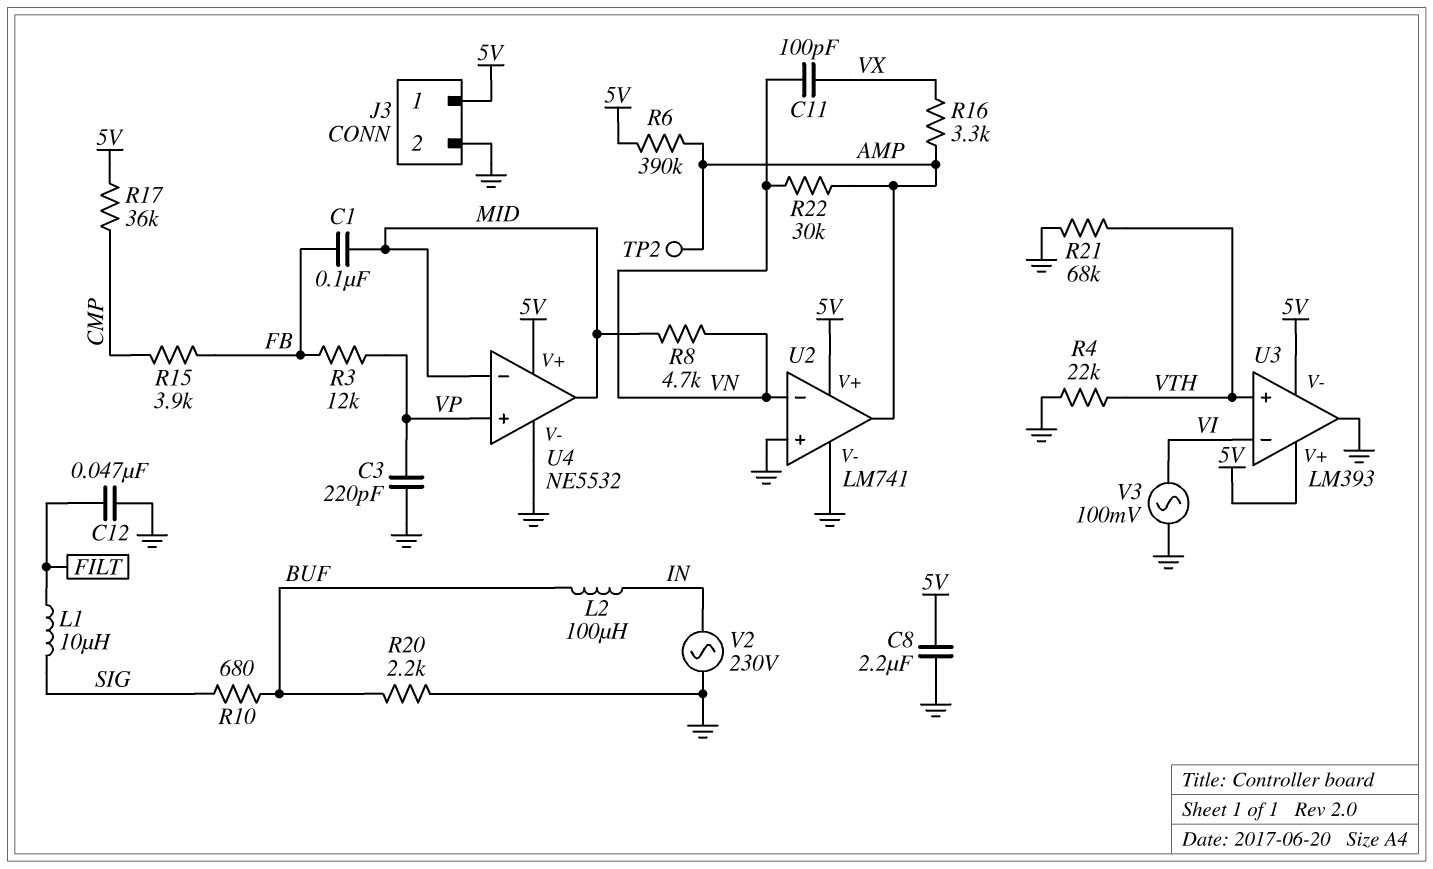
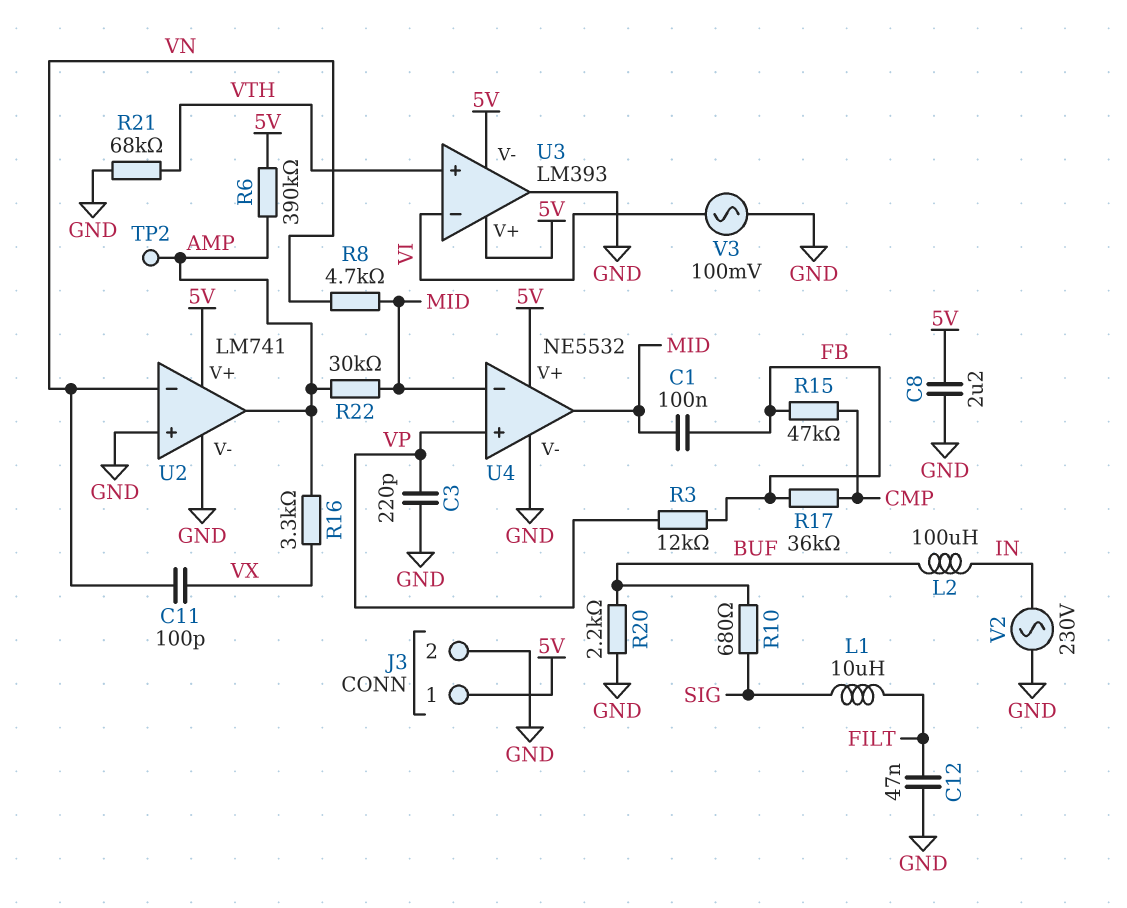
R4: 22k (GND, VTH) -> none
R15: 3.9k (CMP, FB) -> 47k (CMP, FB)
R17: 36k (5V, CMP) -> 36k (CMP, FB)
R22: 30k (AMP, VN) -> 30k (AMP, MID)

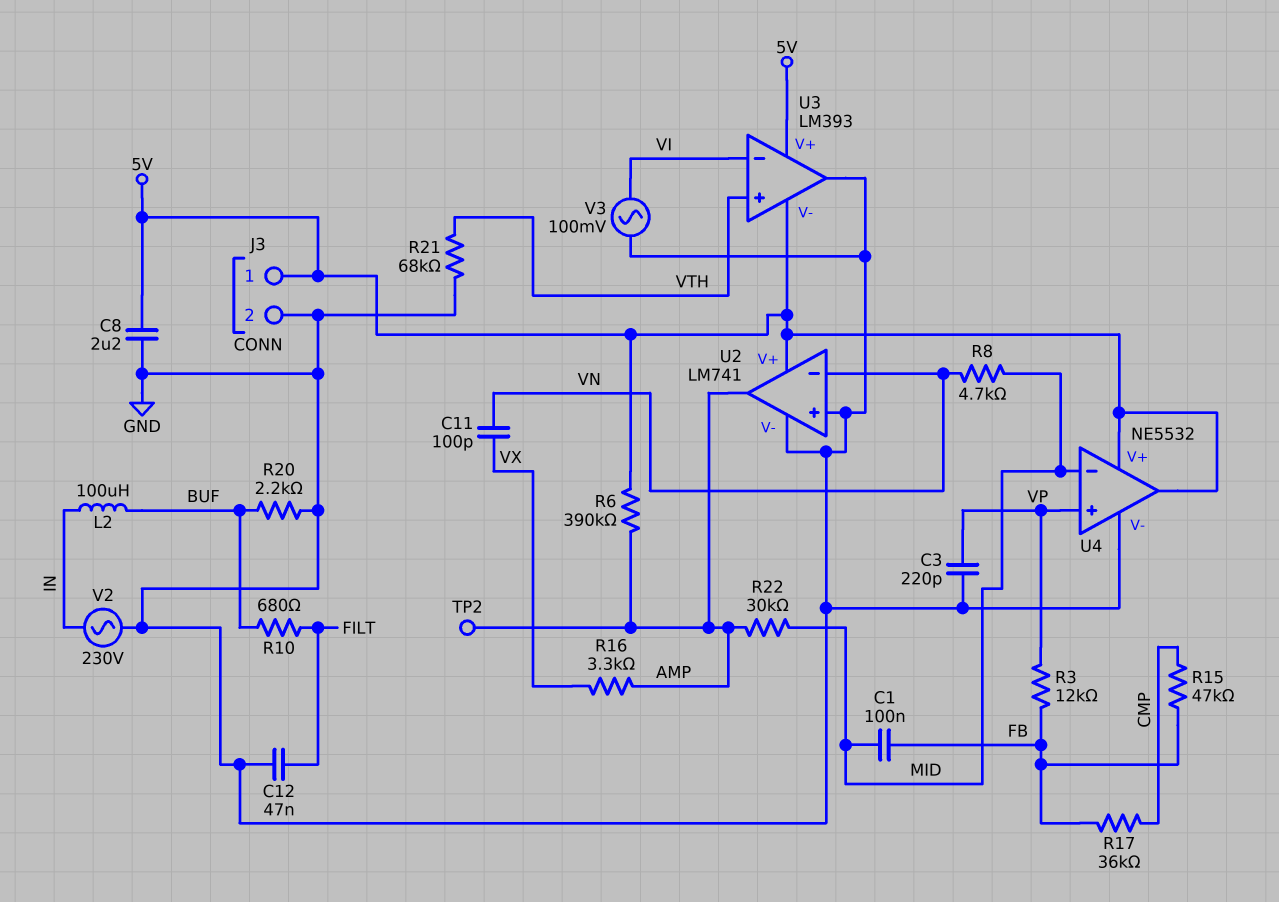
L1: 10uH (FILT, SIG) -> none
R10: 680 (BUF, SIG) -> 680 (BUF, FILT)
U4 pin out: MID -> 5V

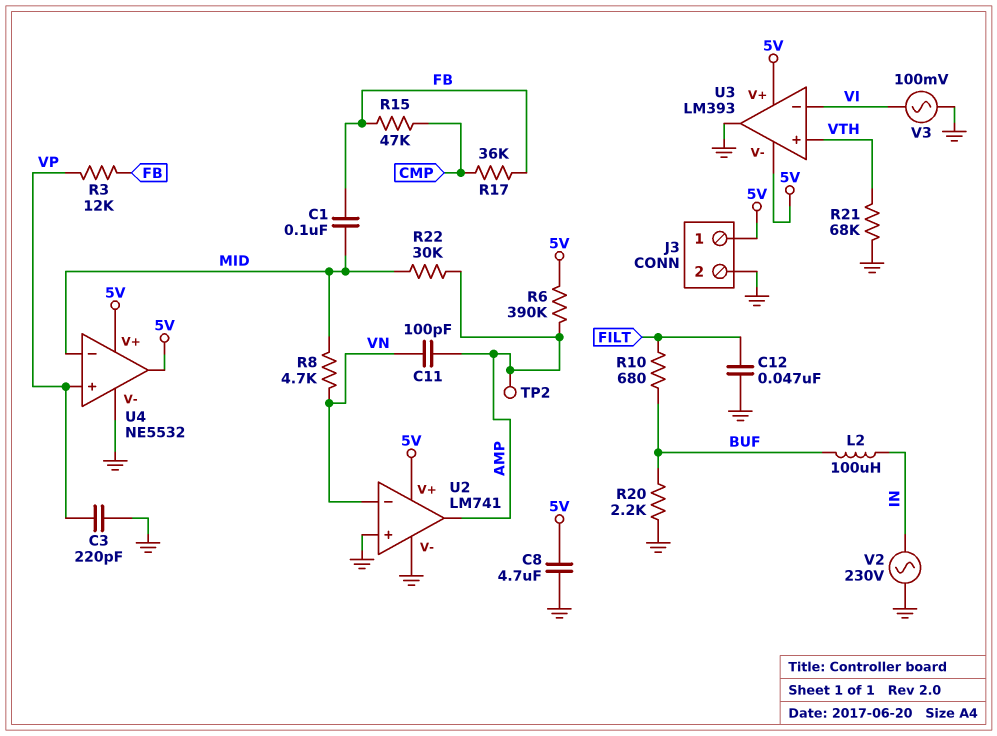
C8: 2.2uF (5V, GND) -> 4.7uF (5V, GND)
C11: 100pF (VN, VX) -> 100pF (AMP, VN)
R16: 3.3k (AMP, VX) -> none

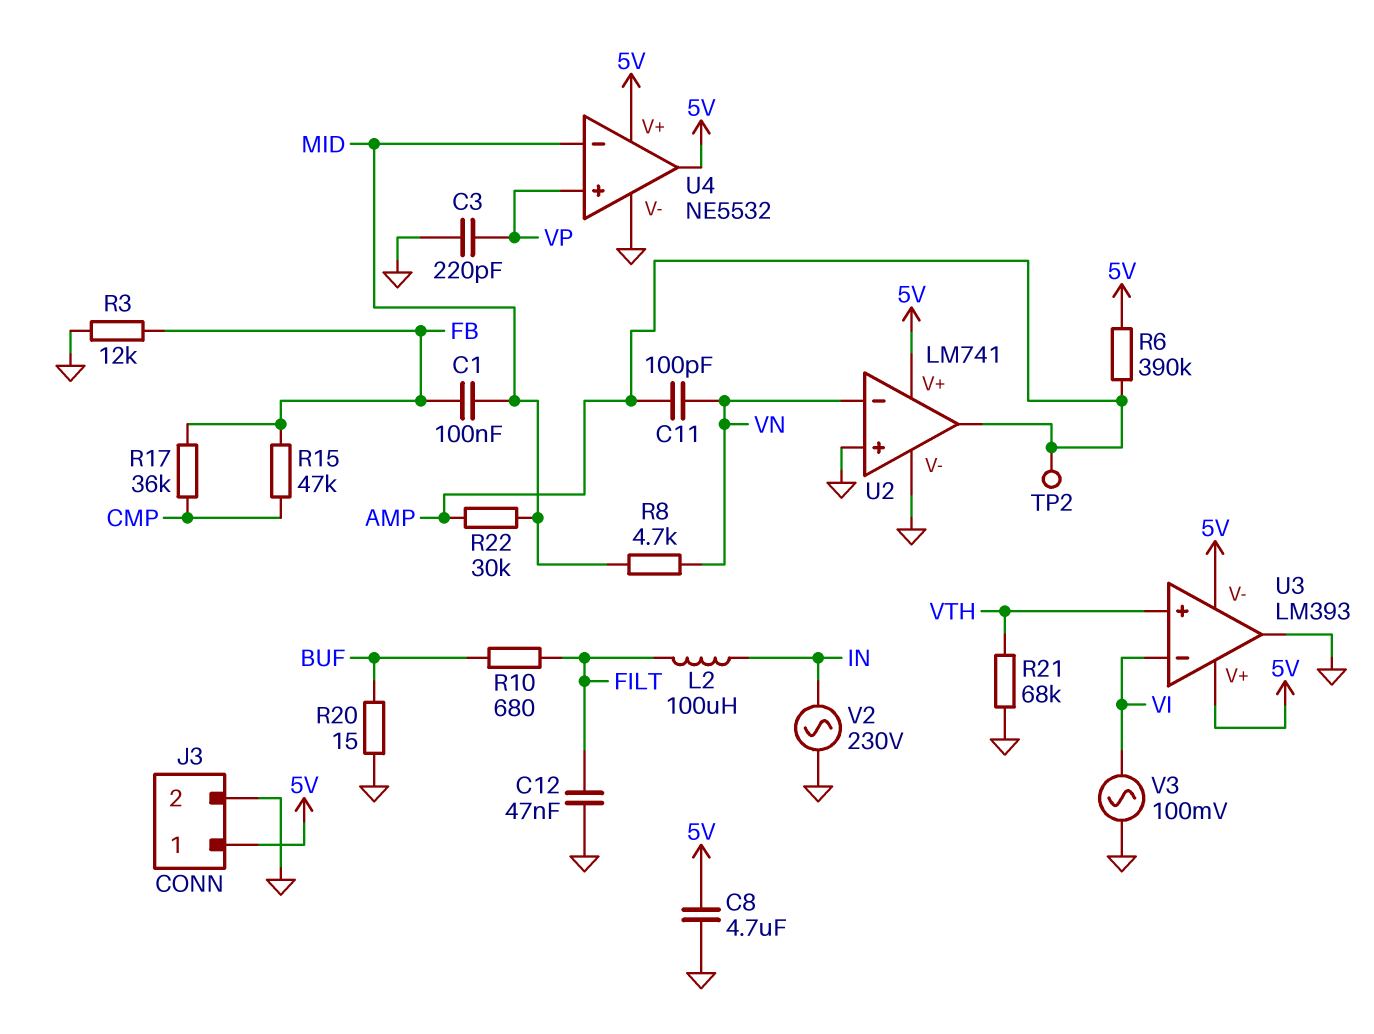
L2: 100uH (BUF, IN) -> 100uH (FILT, IN)
R3: 12k (FB, VP) -> 12k (FB, GND)
R20: 2.2k (BUF, GND) -> 15 (BUF, GND)

